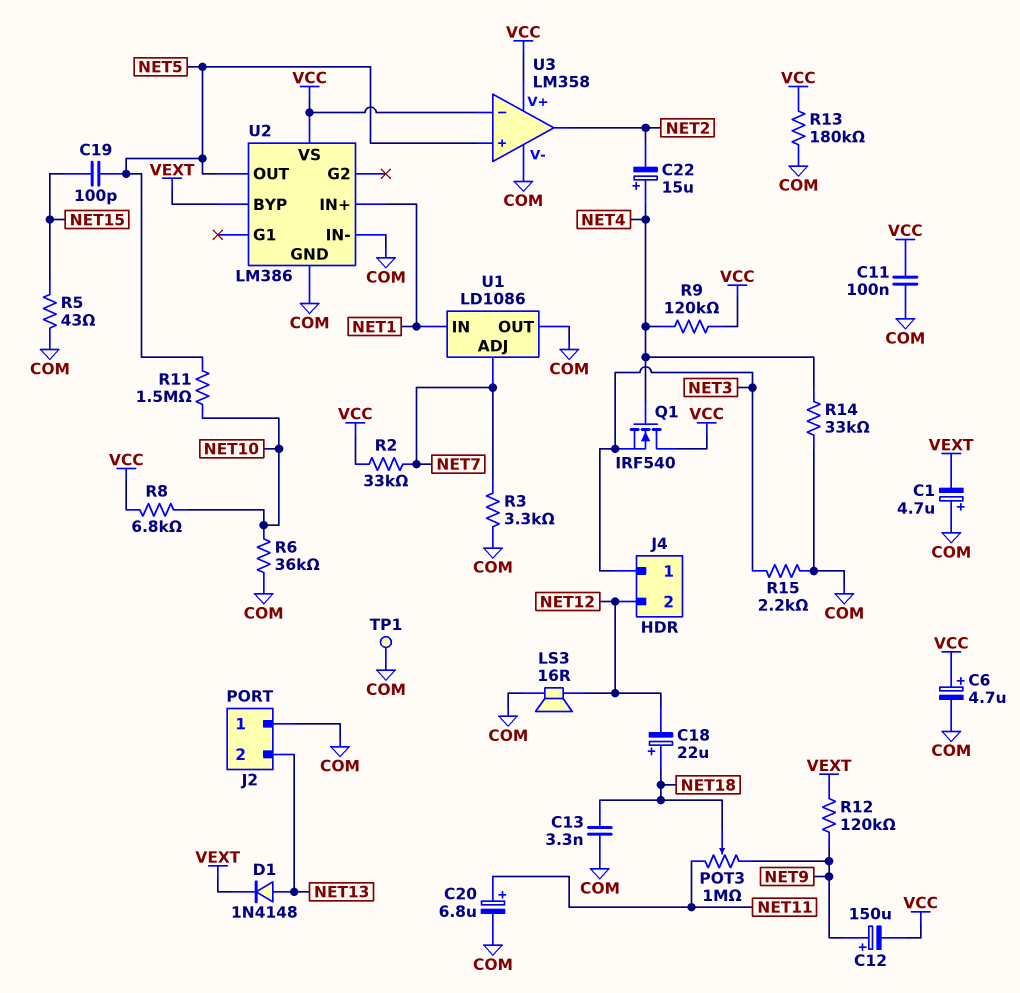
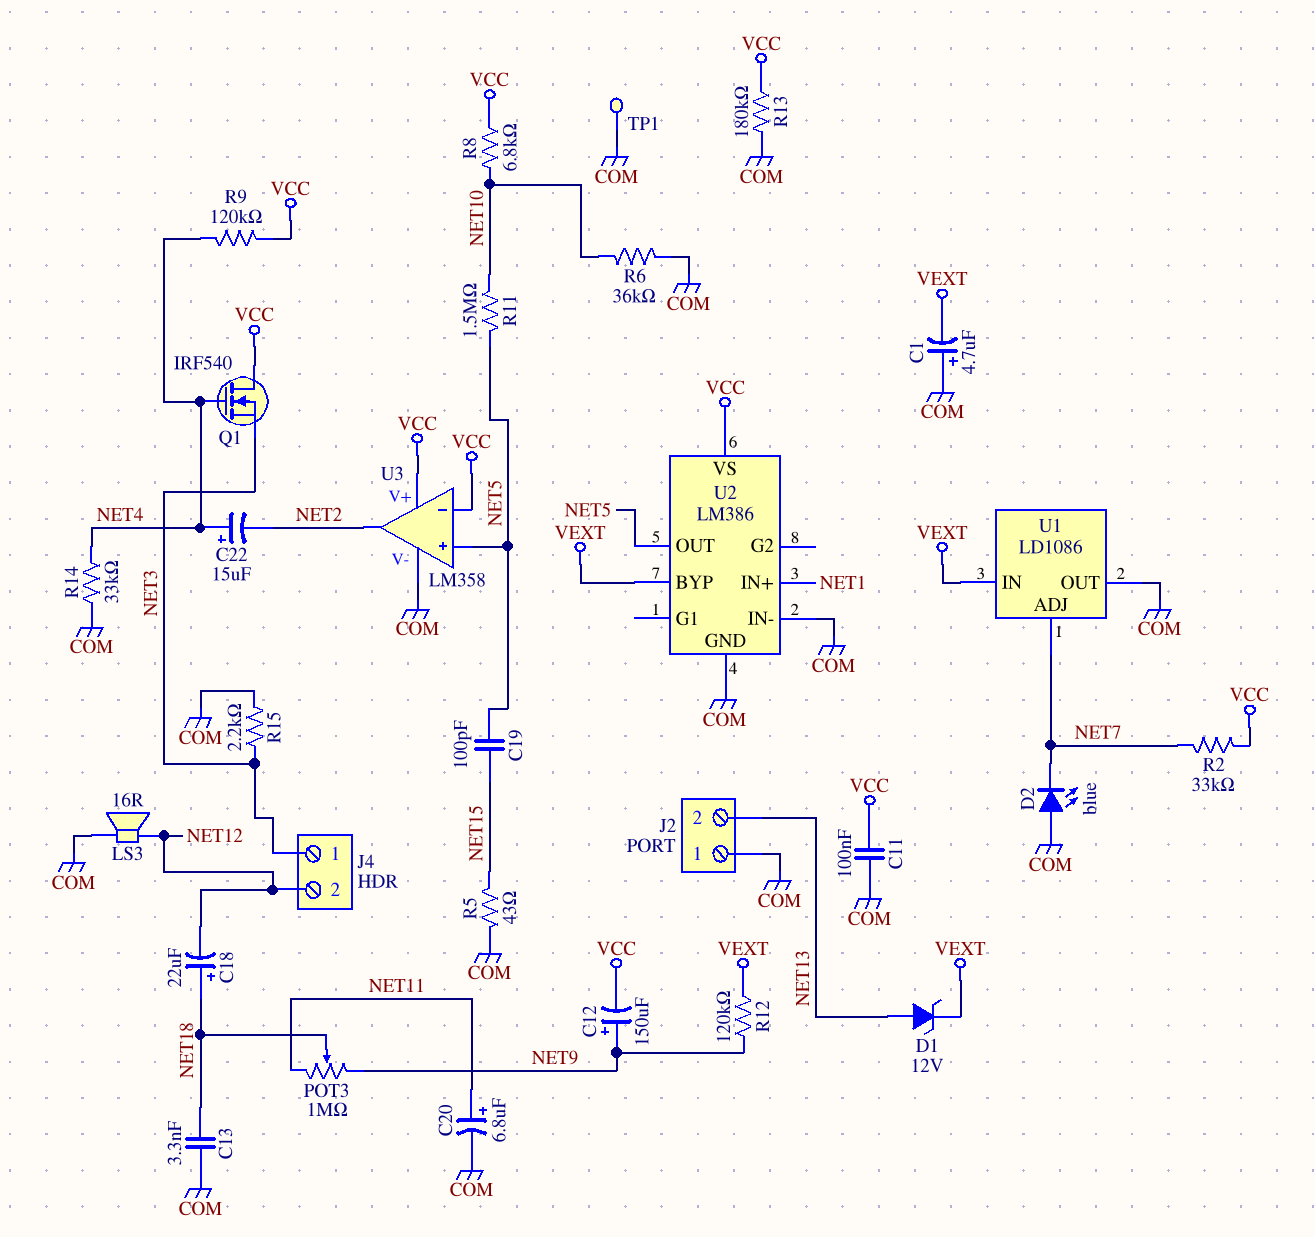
C6: 4.7uF (plus VCC, minus COM) -> none
D1: diode 1N4148 (A NET13, K VEXT) -> zener 12V (A NET13, K VEXT)
D2: none -> LED blue (A COM, K NET7)
R3: 3.3k (COM, NET7) -> none
U1 pin IN: NET1 -> VEXT

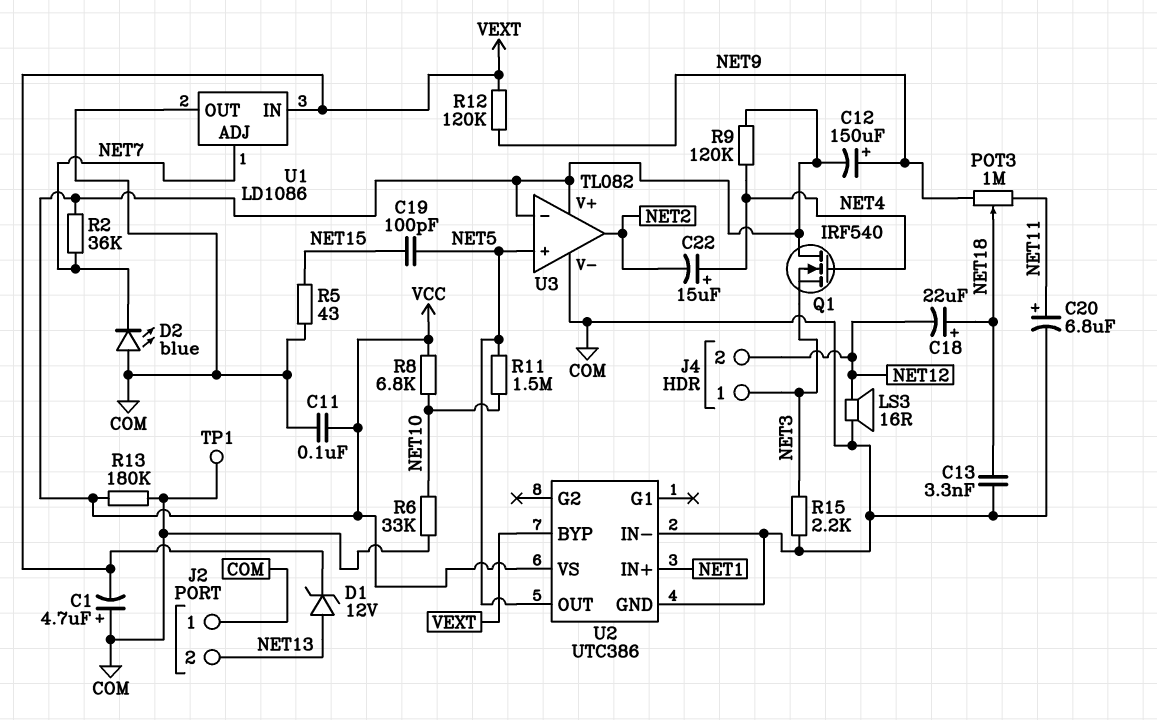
R2: 33k (NET7, VCC) -> 36k (NET7, VCC)
R6: 36k (COM, NET10) -> 33k (COM, NET10)
R14: 33k (COM, NET4) -> none
U2: LM386 -> UTC386
U3: LM358 -> TL082

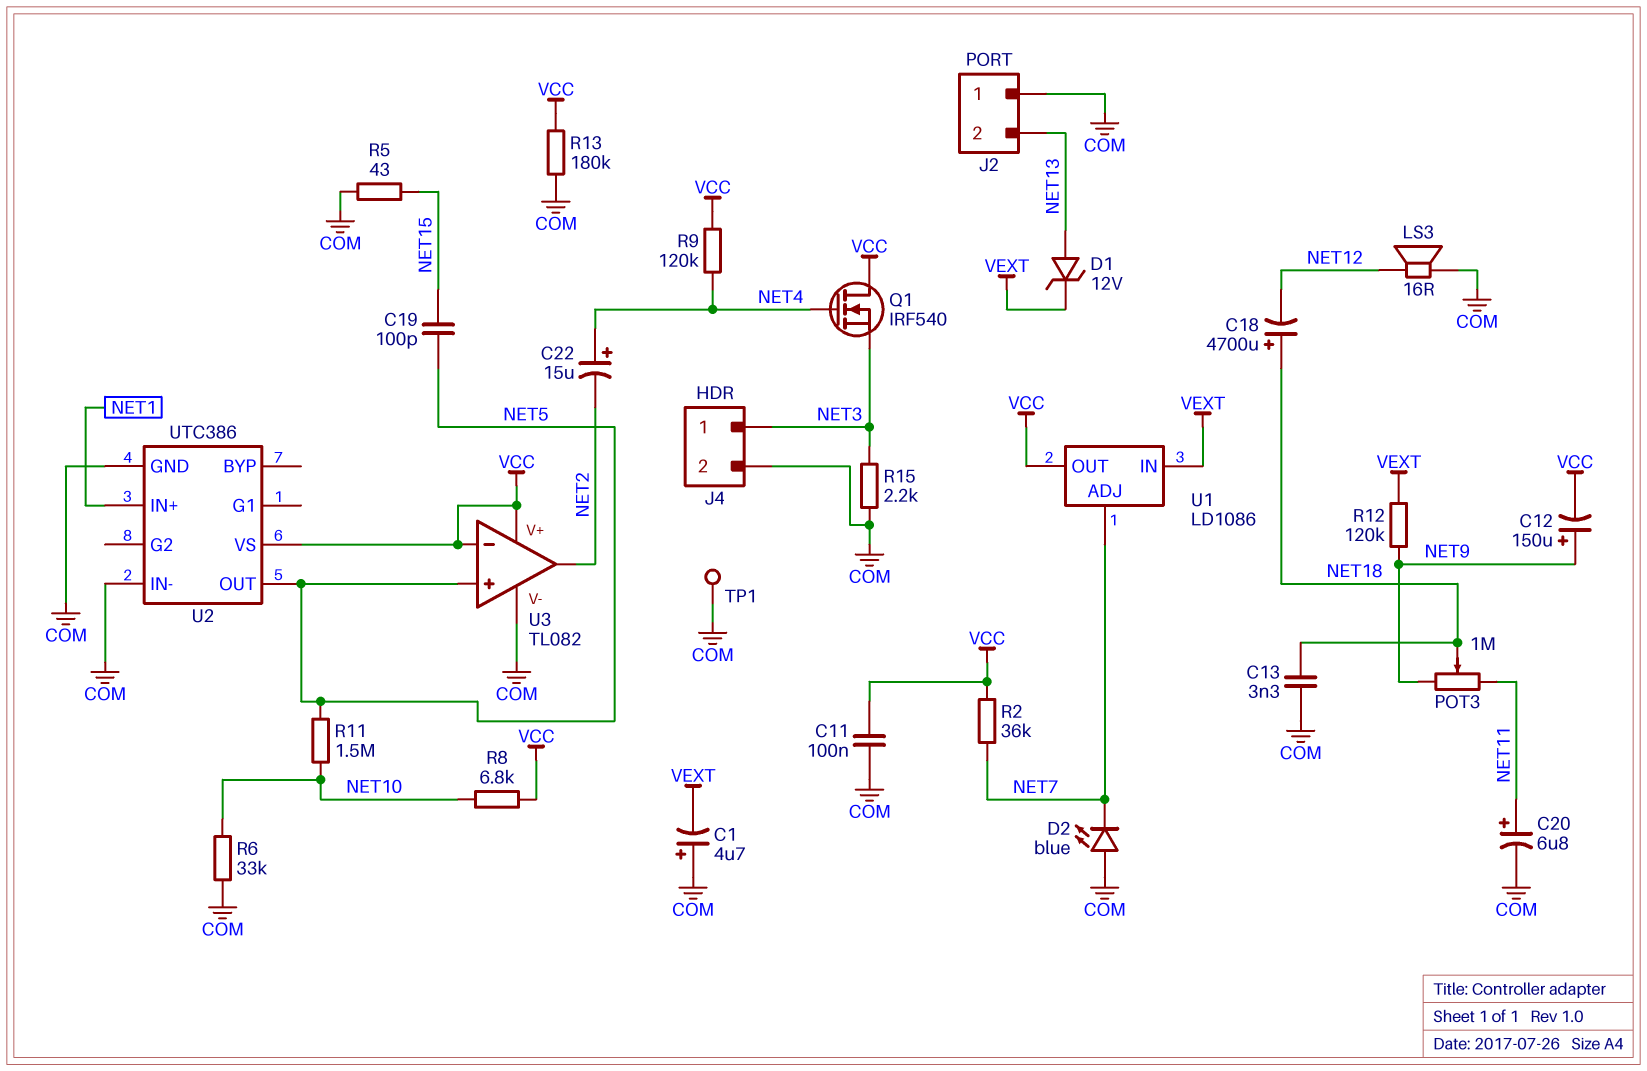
C18: 22uF (plus NET18, minus NET12) -> 4700uF (plus NET18, minus NET12)
J4 pin 2: NET12 -> COM
U1 pin OUT: COM -> VCC
U2 pin BYP: VEXT -> none

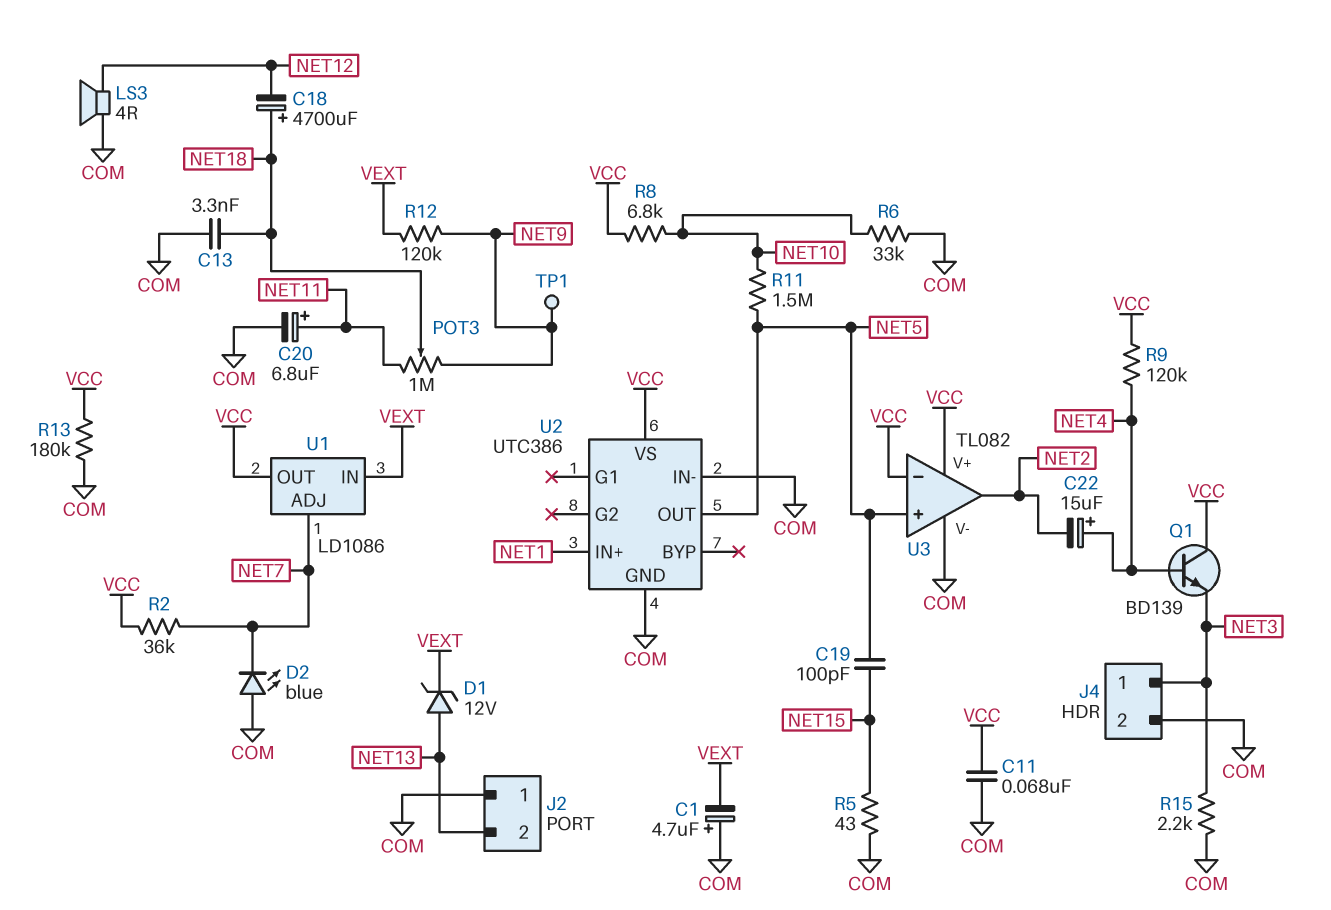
C11: 100nF (COM, VCC) -> 68nF (COM, VCC)
C12: 150uF (plus NET9, minus VCC) -> none
LS3: speaker 16R (COM, NET12) -> speaker 4R (COM, NET12)
Q1: NMOS IRF540 (G NET4, D VCC, S NET3) -> NPN BD139 (B NET4, C VCC, E NET3)
TP1: test point (COM) -> test point (NET9)

